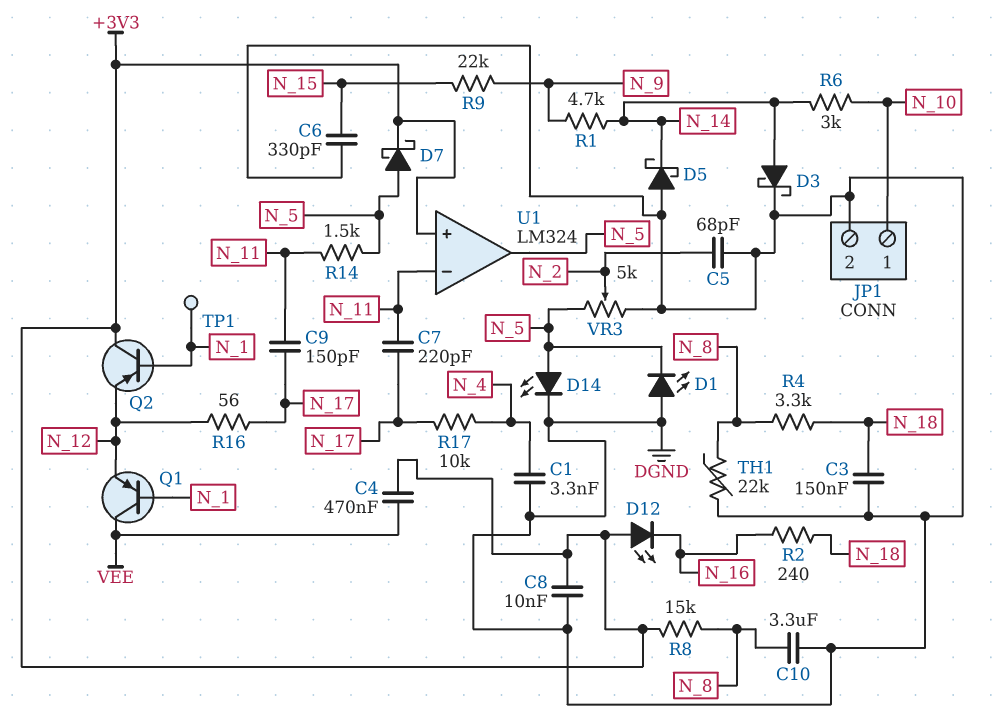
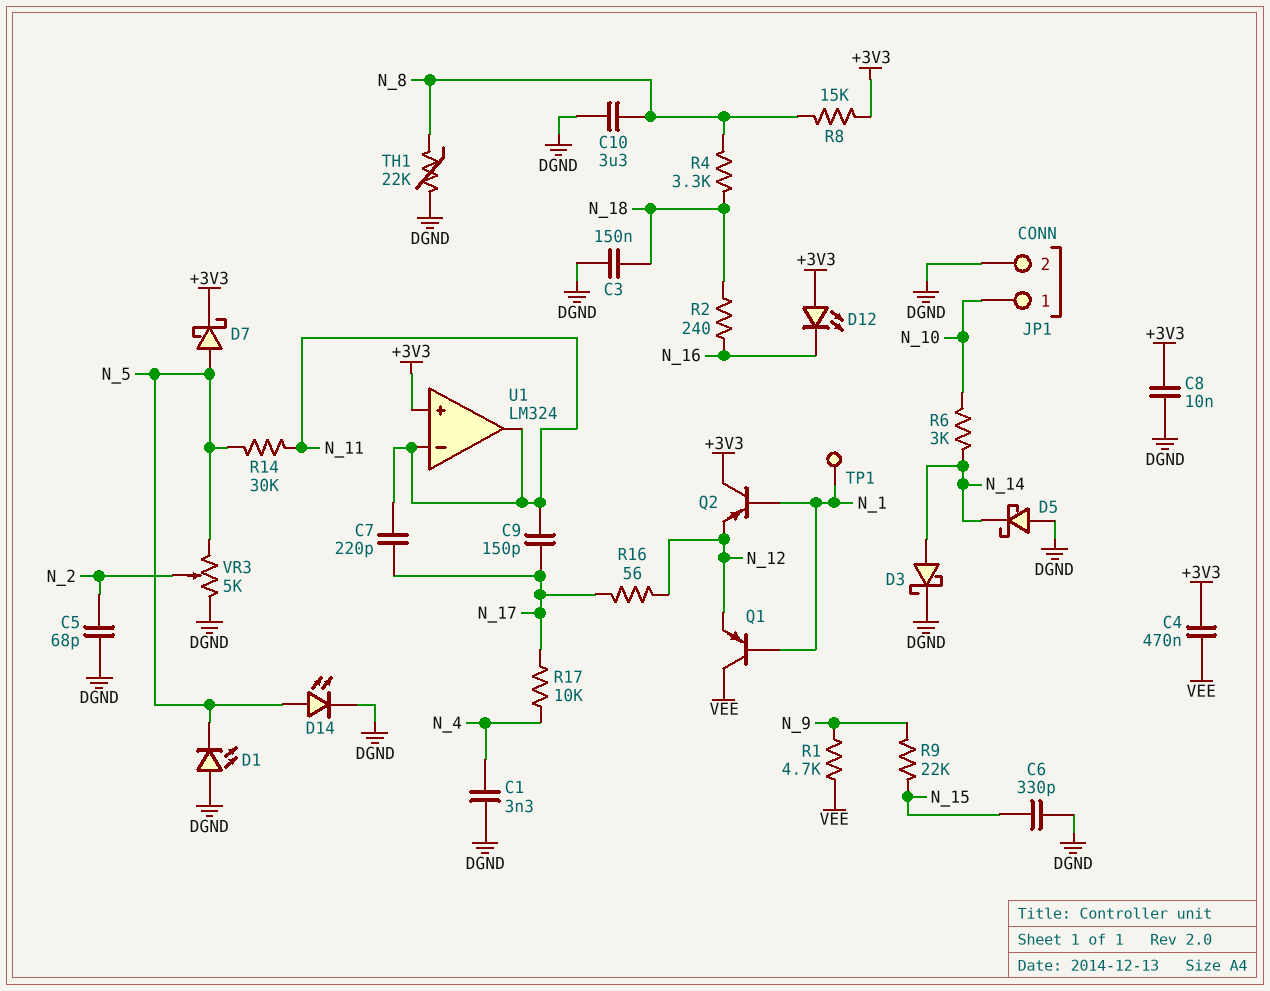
R1: 4.7k (N_9, N_14) -> 4.7k (N_9, VEE)
R14: 1.5k (N_5, N_11) -> 30k (N_5, N_11)
U1 pin out: N_5 -> N_11

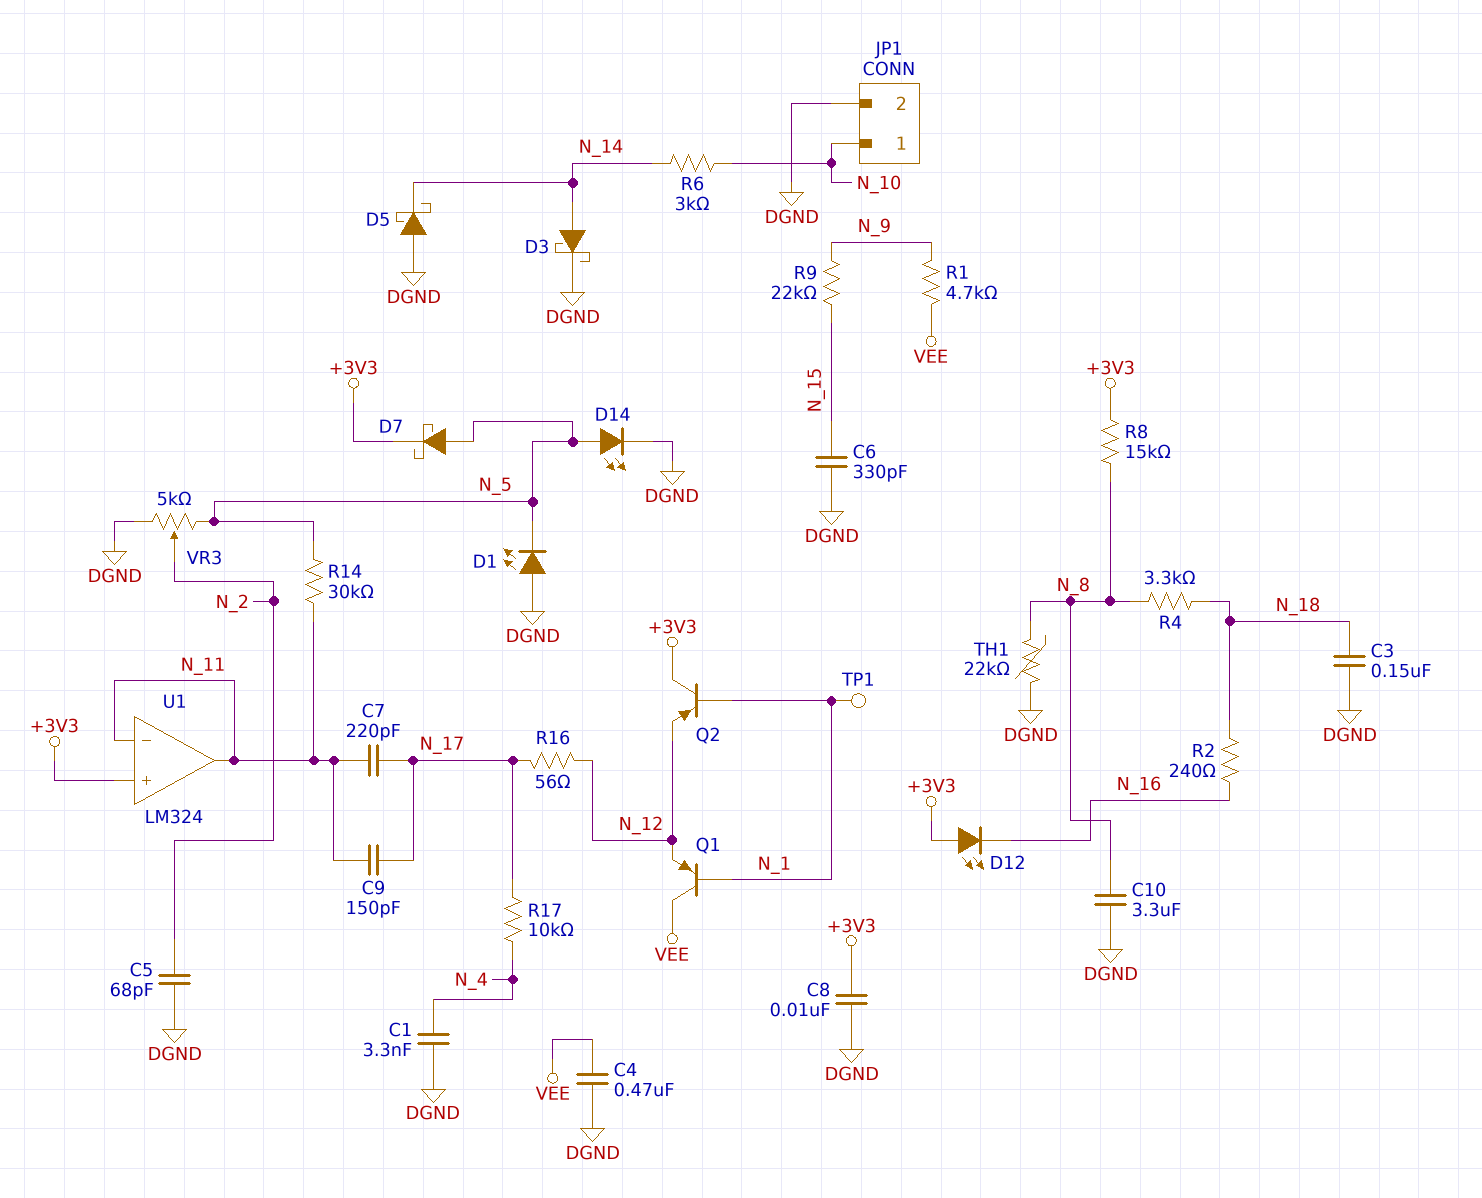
C4: 470nF (+3V3, VEE) -> 470nF (DGND, VEE)

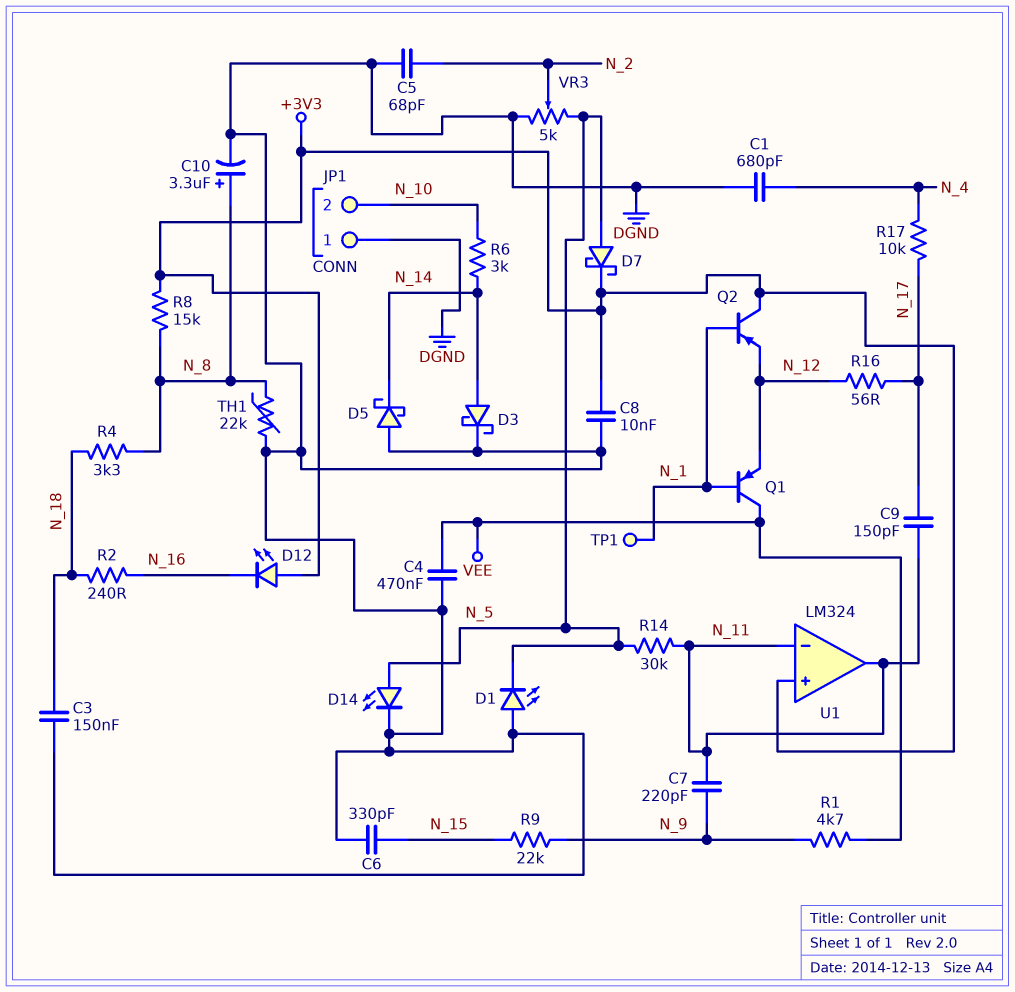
C1: 3.3nF (DGND, N_4) -> 680pF (DGND, N_4)
C7: 220pF (N_11, N_17) -> 220pF (N_9, N_11)
C10: 3.3uF (DGND, N_8) -> 3.3uF (plus N_8, minus DGND)
JP1 pin 1: N_10 -> DGND
JP1 pin 2: DGND -> N_10

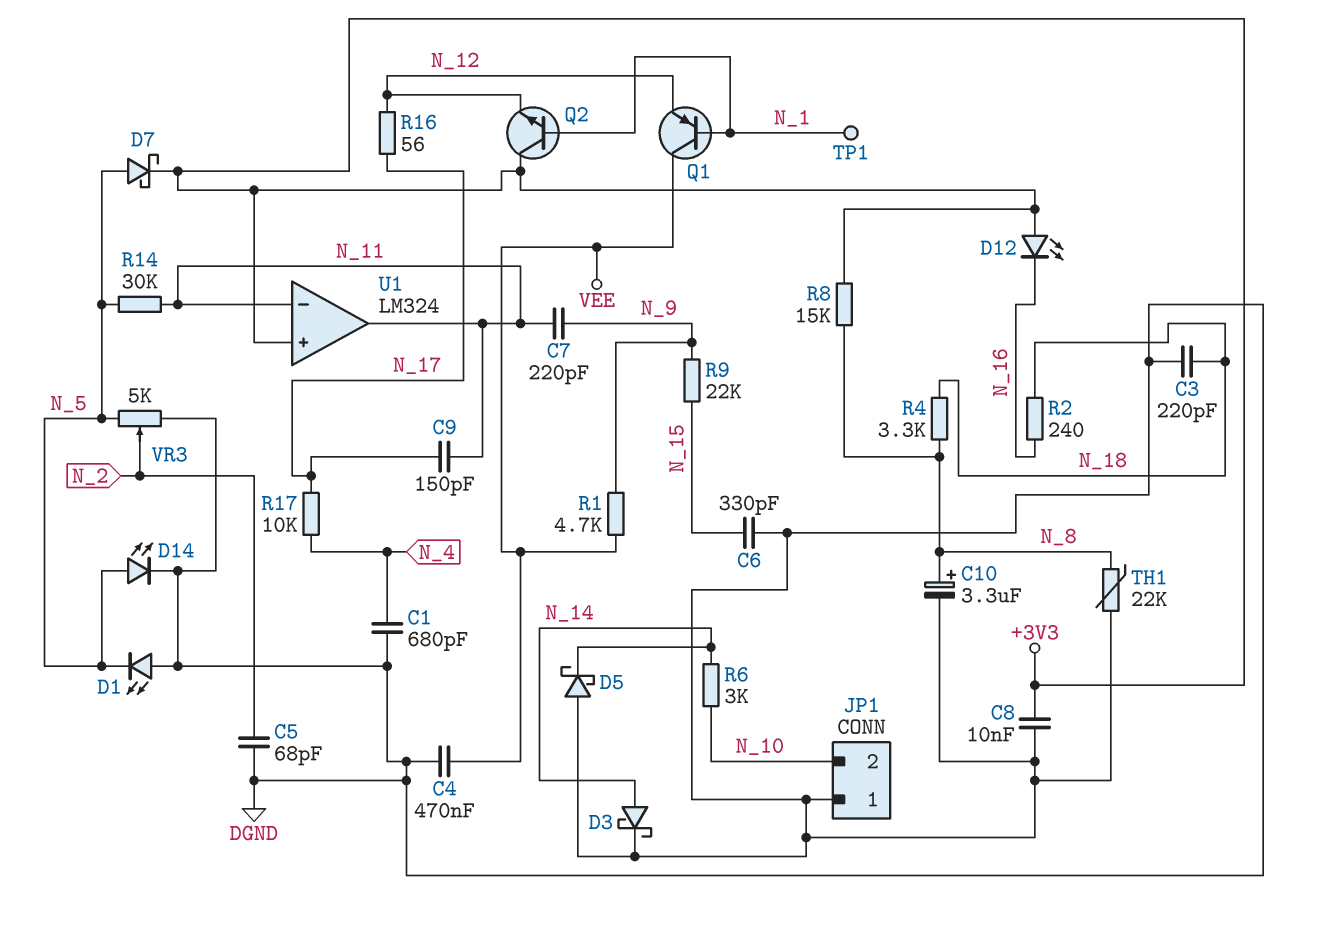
C3: 150nF (DGND, N_18) -> 220pF (DGND, N_18)
Q2: PNP (B N_1, C +3V3, E N_12) -> NPN (B N_1, C +3V3, E N_12)

